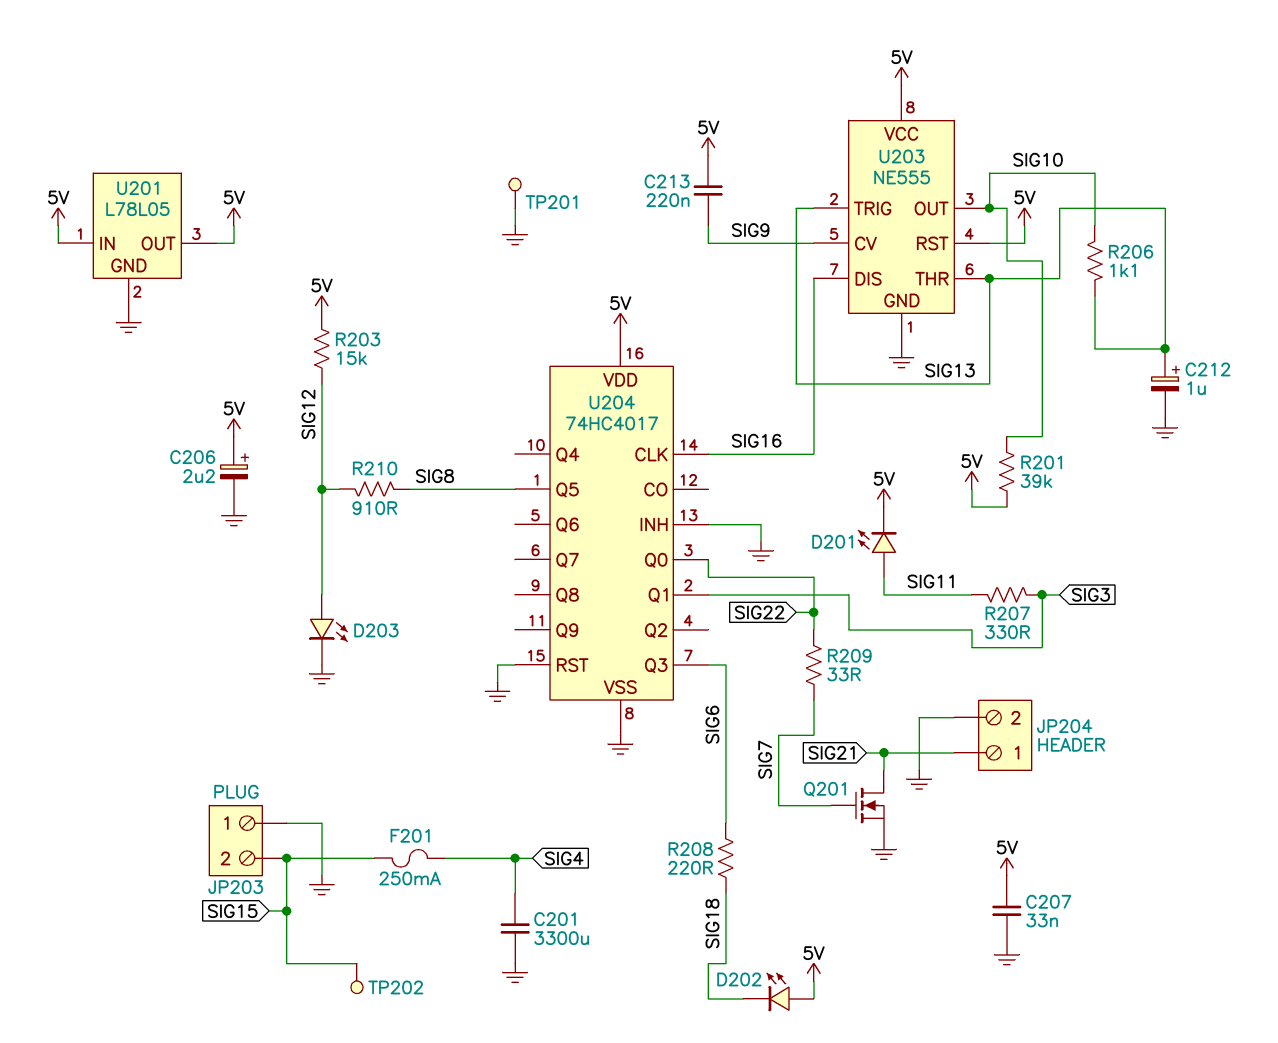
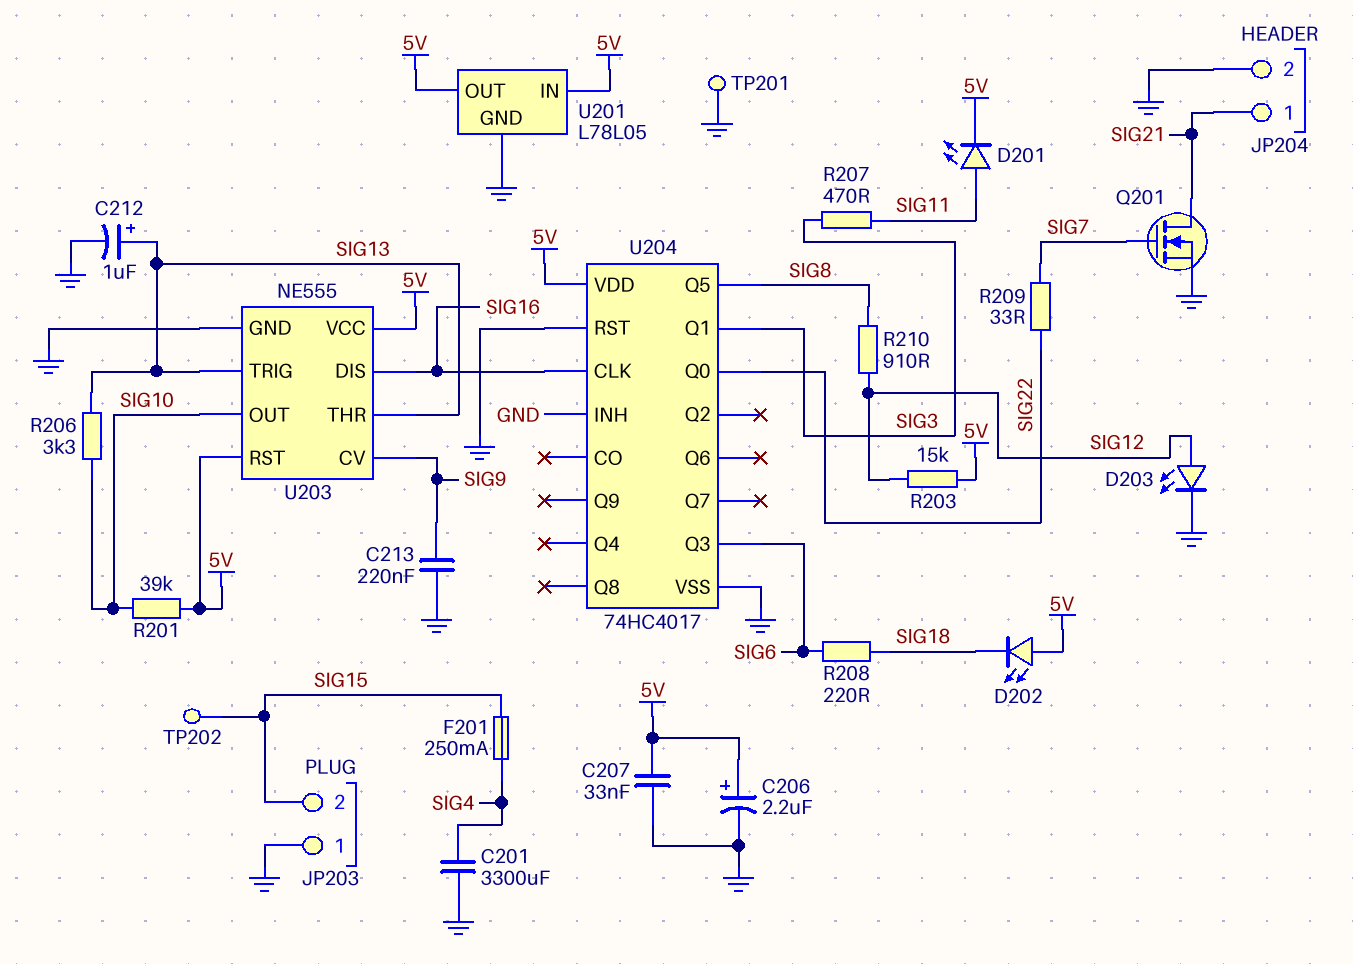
C213: 220nF (5V, SIG9) -> 220nF (GND, SIG9)
R206: 1.1k (SIG10, SIG13) -> 3.3k (SIG10, SIG13)
R207: 330 (SIG3, SIG11) -> 470 (SIG3, SIG11)

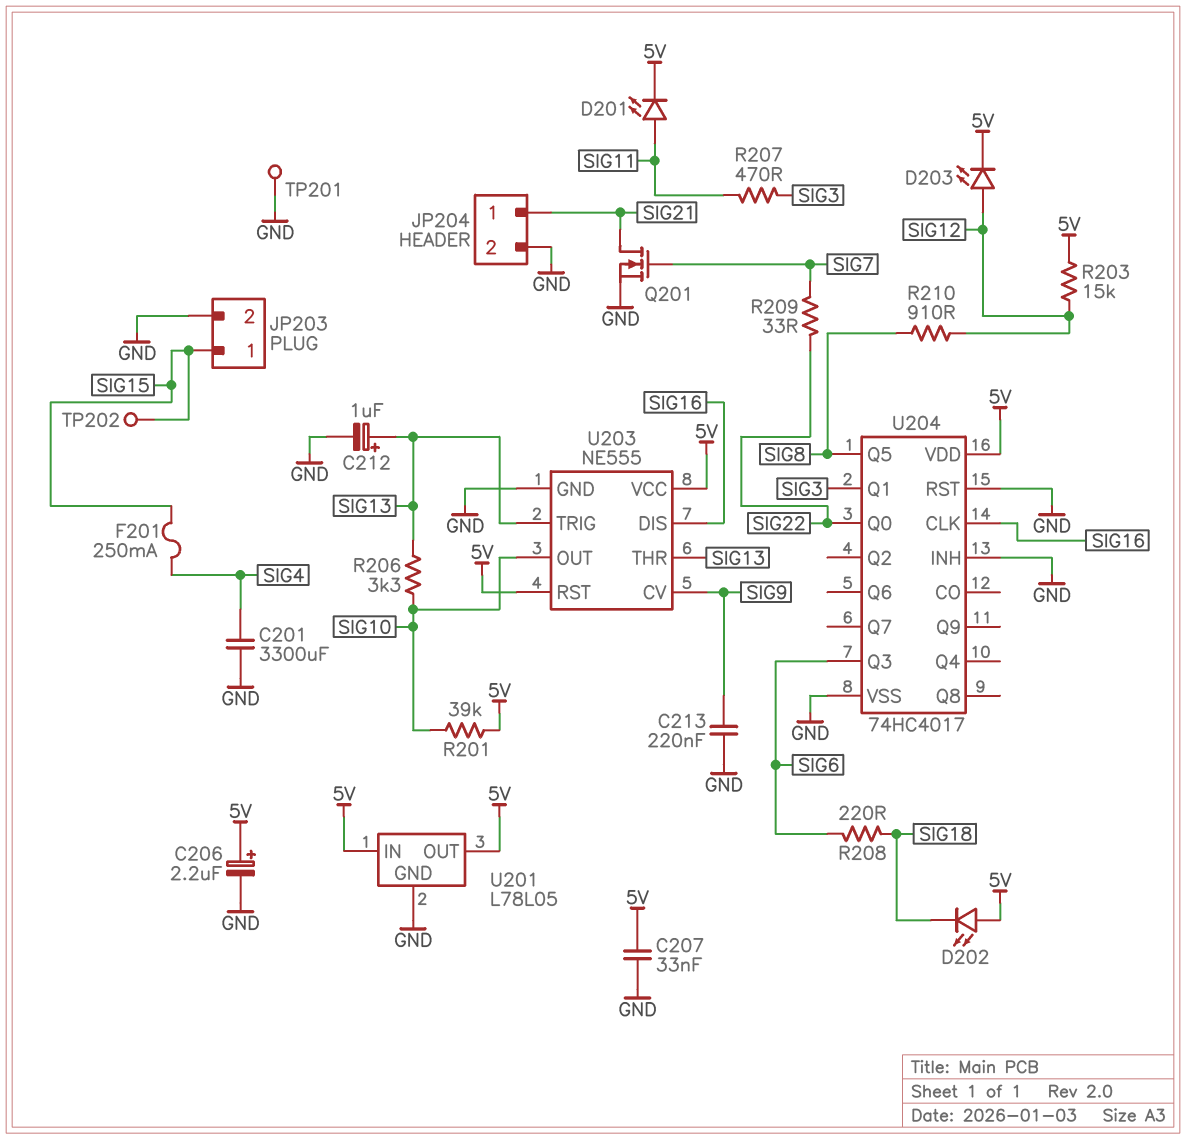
D203: LED (A SIG12, K GND) -> LED (A SIG12, K 5V)
JP203 pin 1: GND -> SIG15
JP203 pin 2: SIG15 -> GND

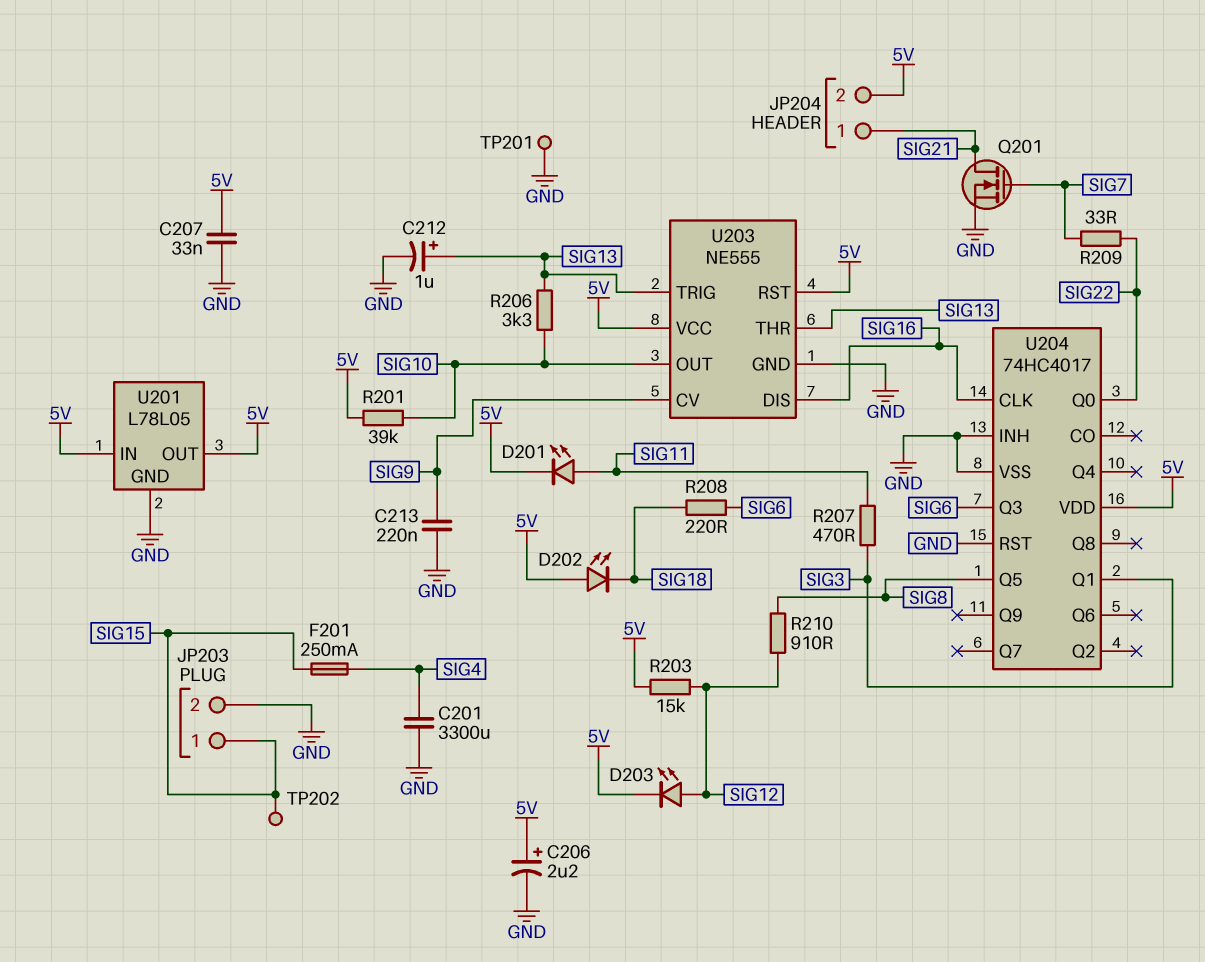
JP204 pin 2: GND -> 5V

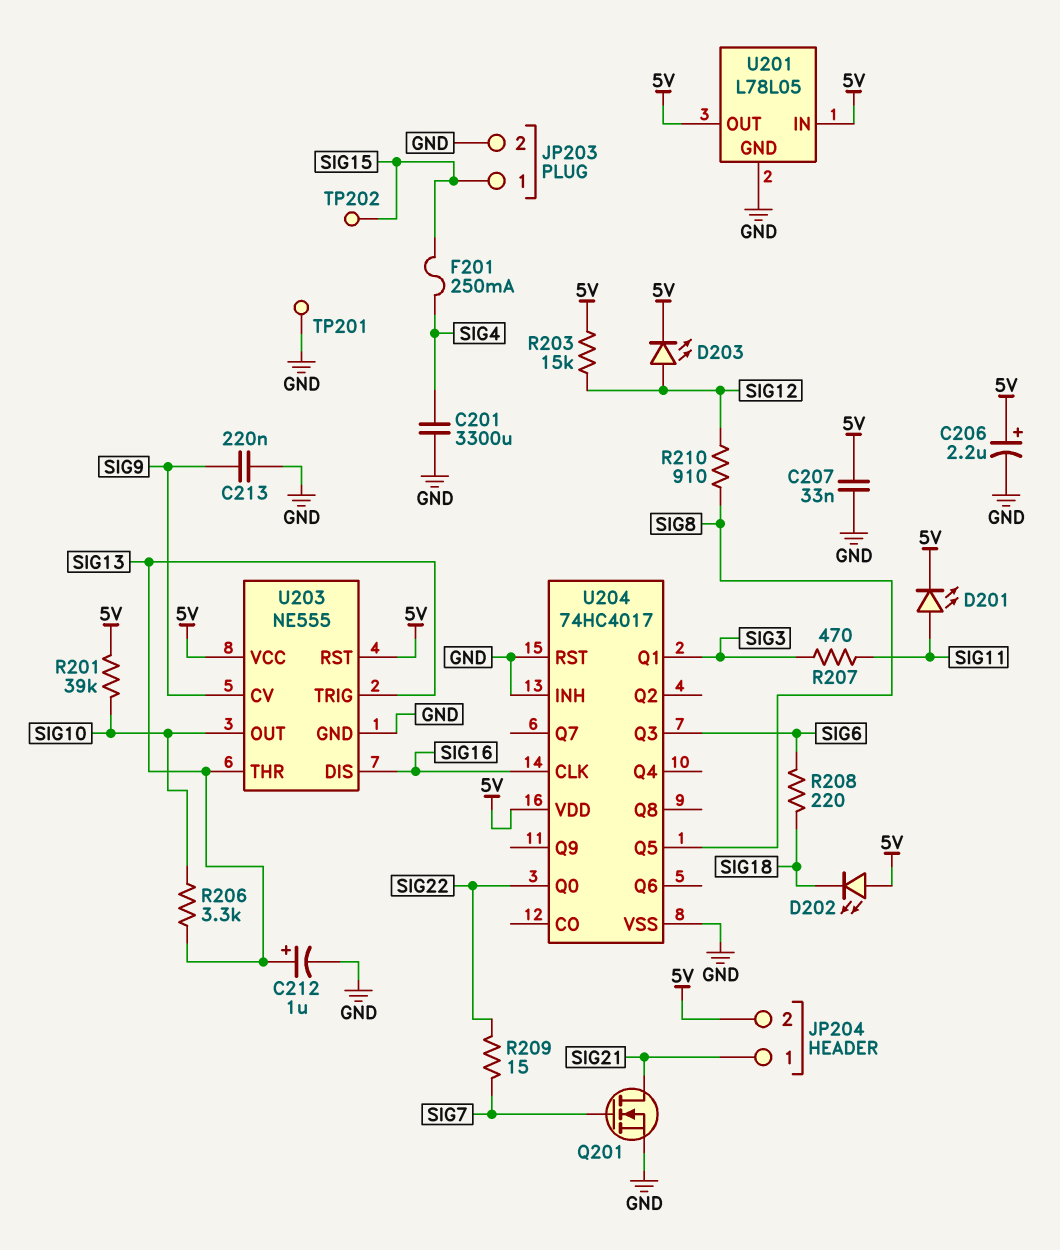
R209: 33 (SIG7, SIG22) -> 15 (SIG7, SIG22)

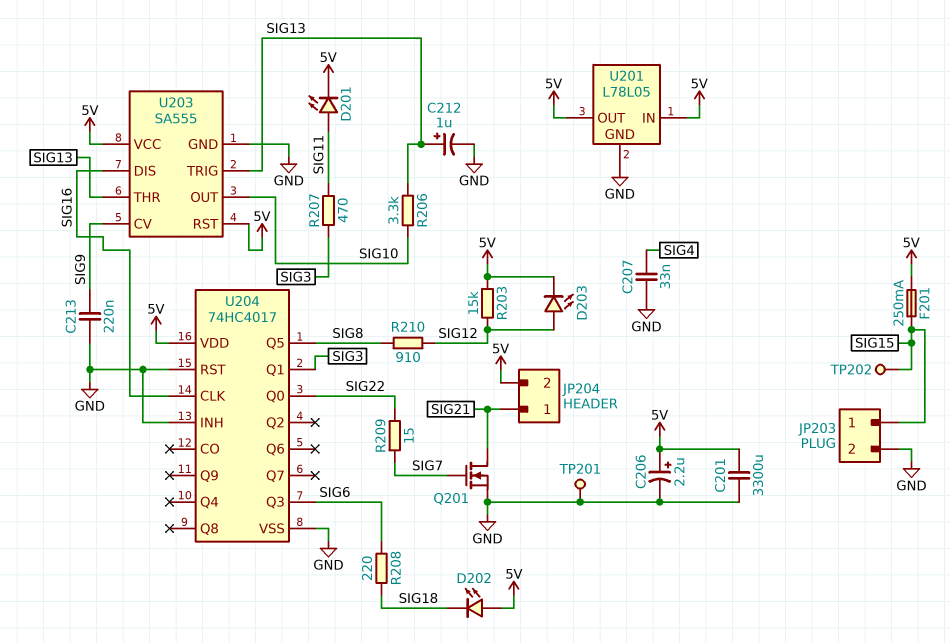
C201: 3300uF (GND, SIG4) -> 3300uF (5V, GND)
C207: 33nF (5V, GND) -> 33nF (GND, SIG4)
F201: 250mA (SIG4, SIG15) -> 250mA (5V, SIG15)
R201: 39k (5V, SIG10) -> none
U203: NE555 -> SA555

